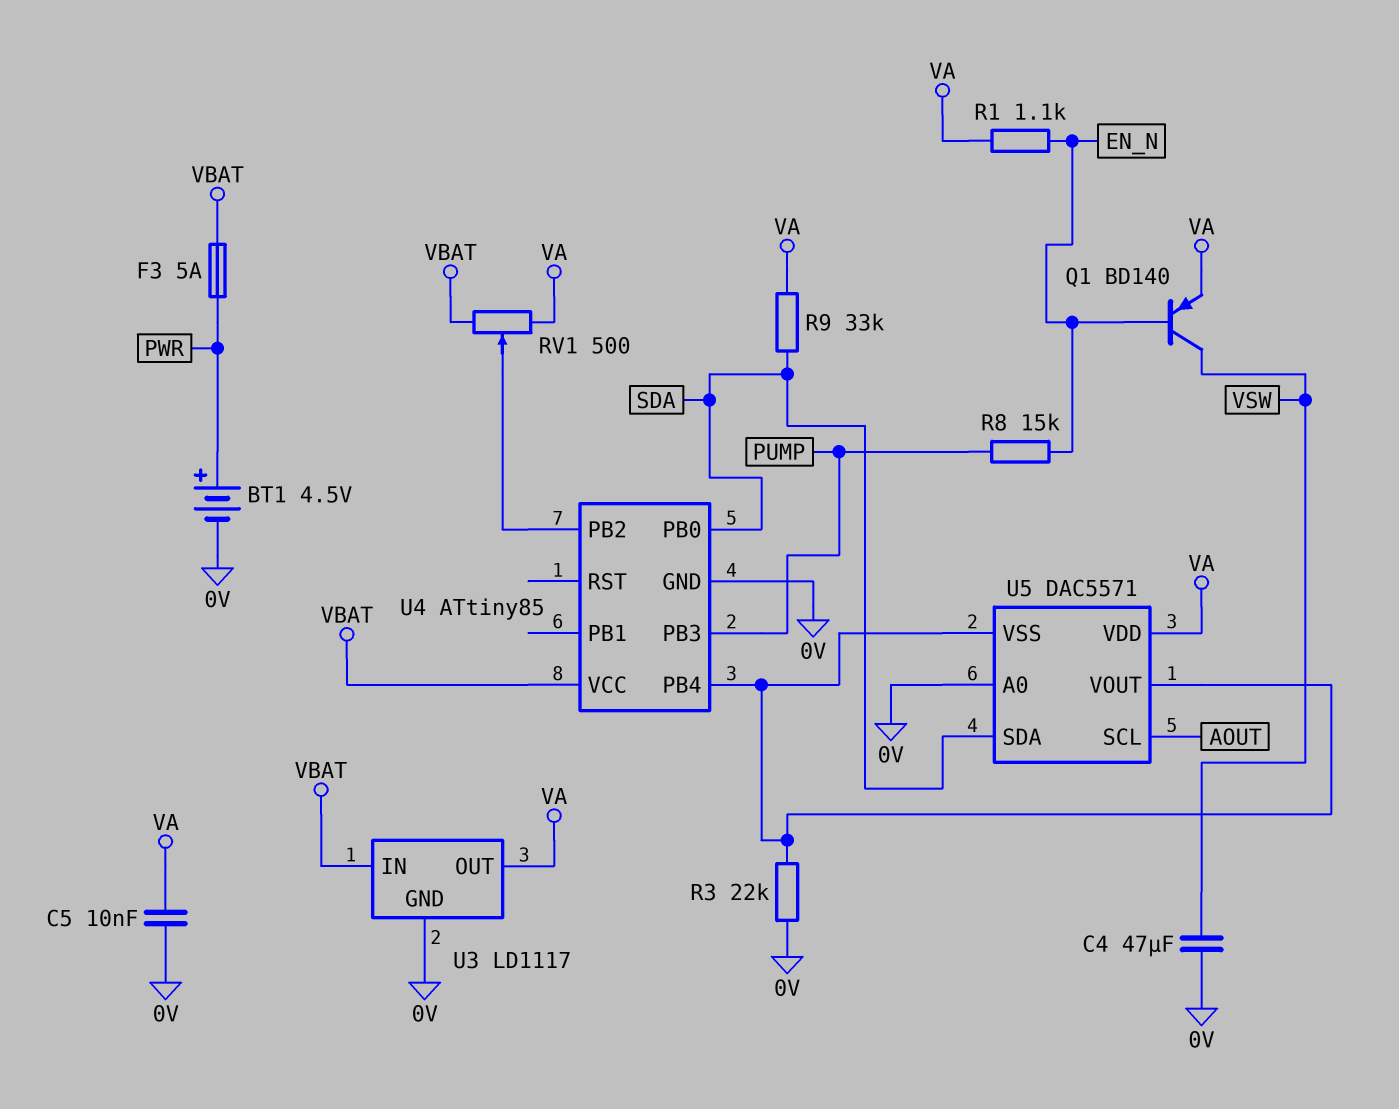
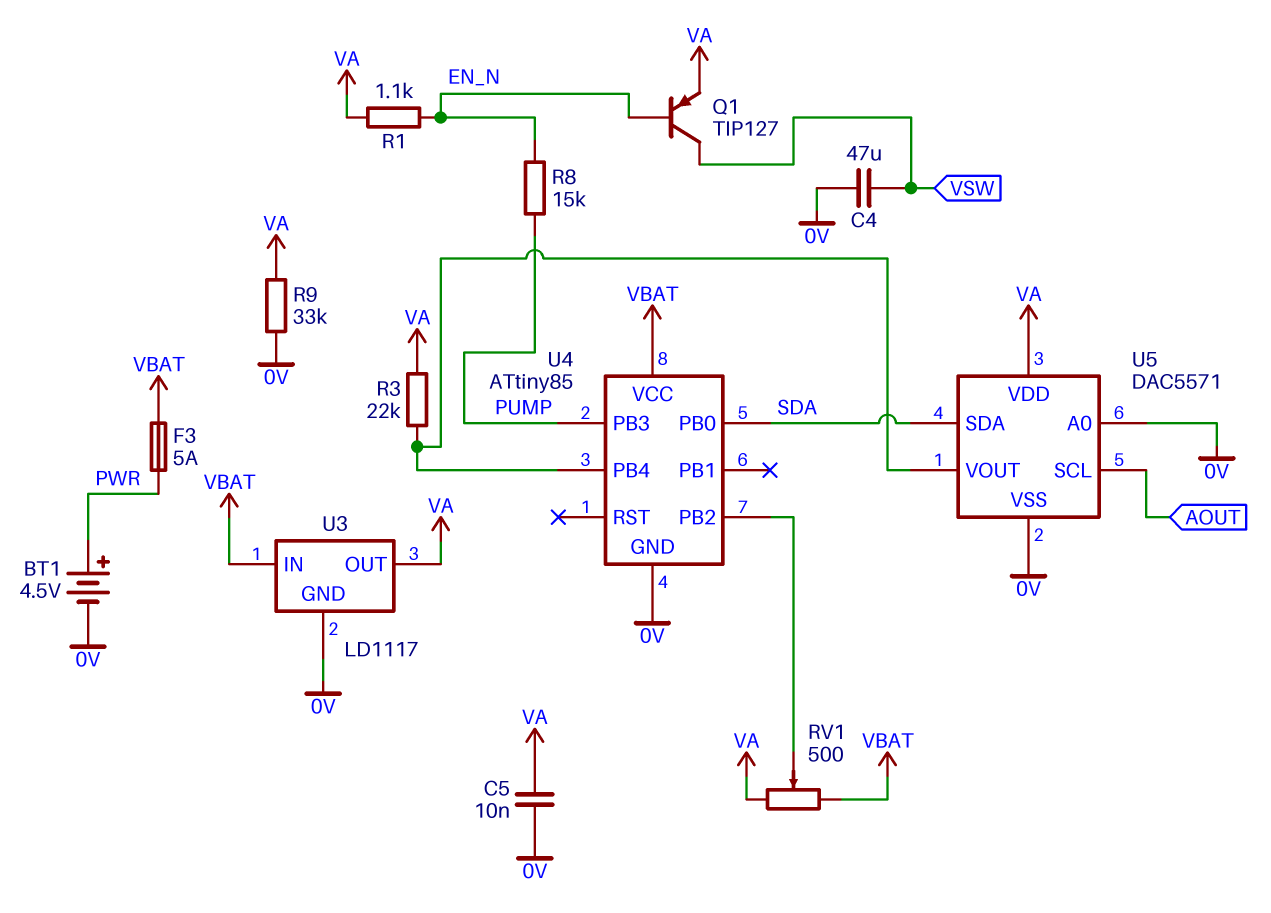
Q1: PNP BD140 (B EN_N, C VSW, E VA) -> PNP TIP127 (B EN_N, C VSW, E VA)
R3: 22k (0V, U4/PB4) -> 22k (U4/PB4, VA)
R9: 33k (SDA, VA) -> 33k (0V, VA)
U5 pin VSS: U4/PB4 -> 0V

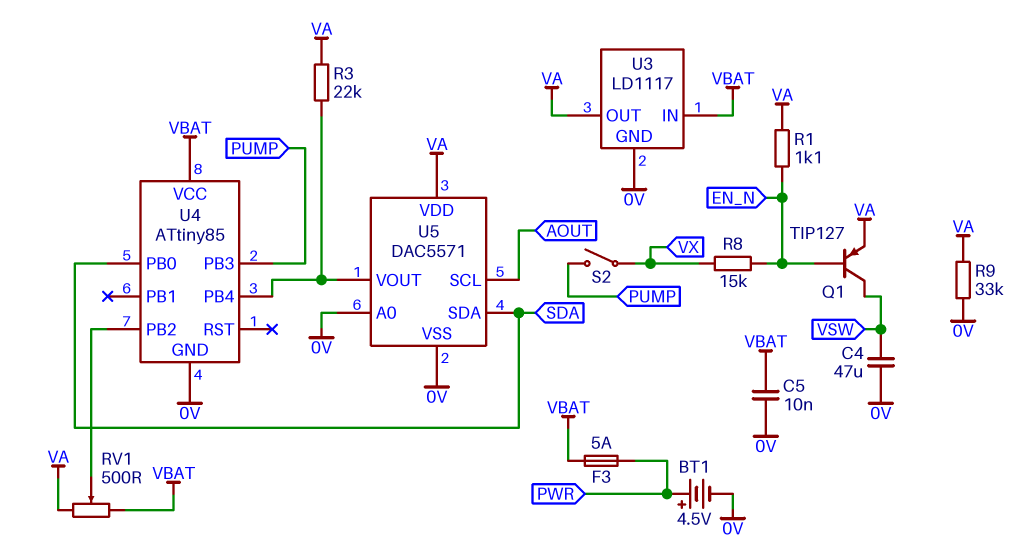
C5: 10nF (0V, VA) -> 10nF (0V, VBAT)
R8: 15k (EN_N, PUMP) -> 15k (EN_N, VX)
S2: none -> switch (PUMP, VX)

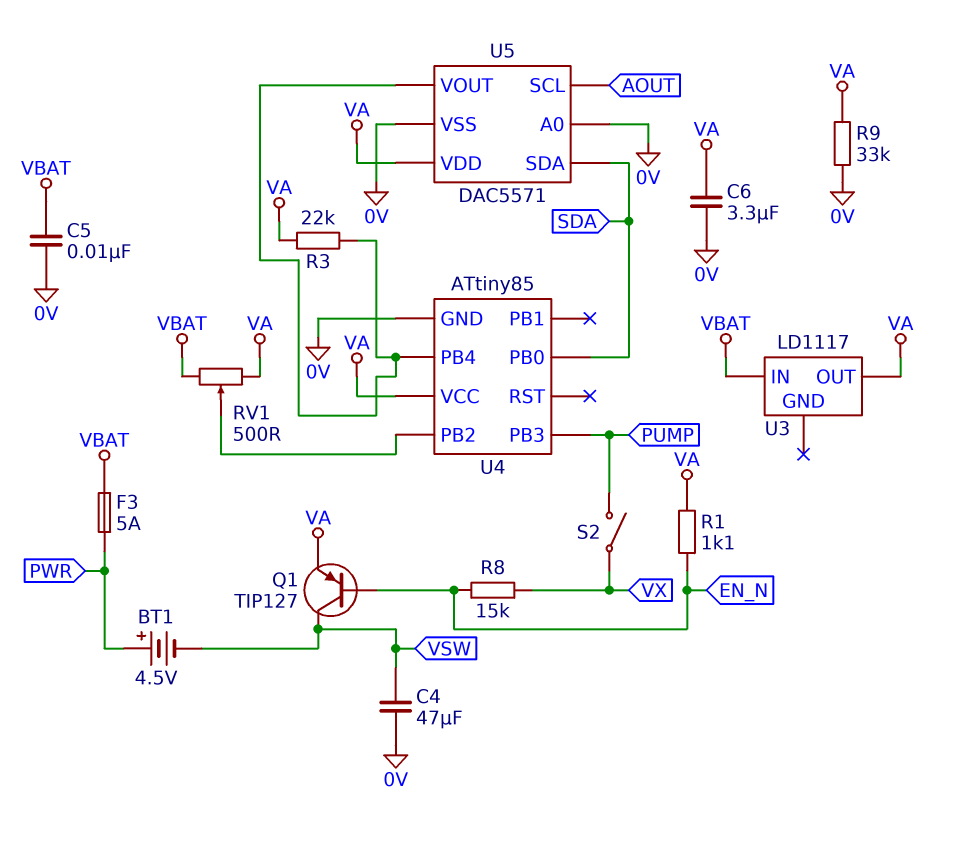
BT1: 4.5V (plus PWR, minus 0V) -> 4.5V (plus PWR, minus VSW)
C6: none -> 3.3uF (0V, VA)
U3 pin GND: 0V -> none
U4 pin VCC: VBAT -> VA

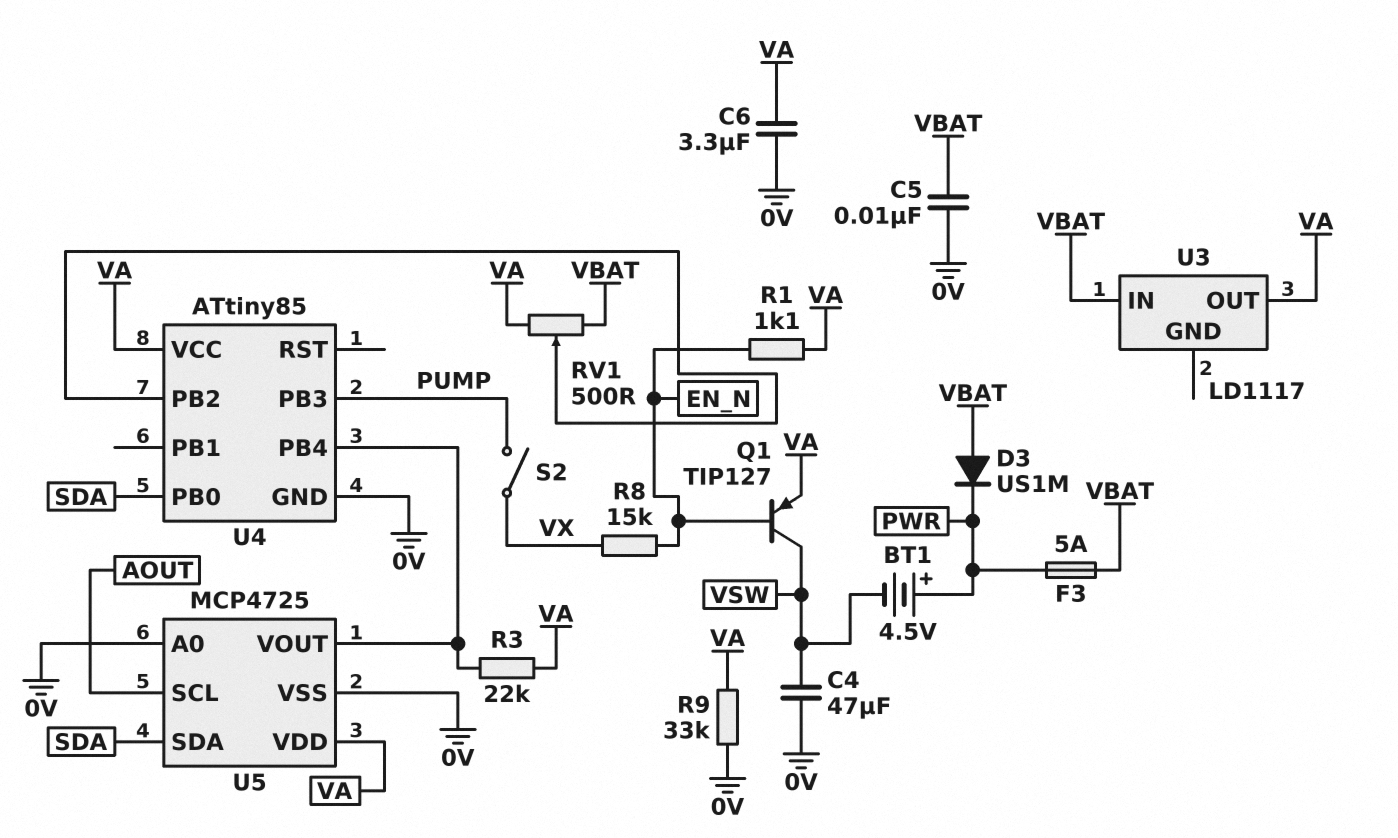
D3: none -> diode US1M (A VBAT, K PWR)
U5: DAC5571 -> MCP4725

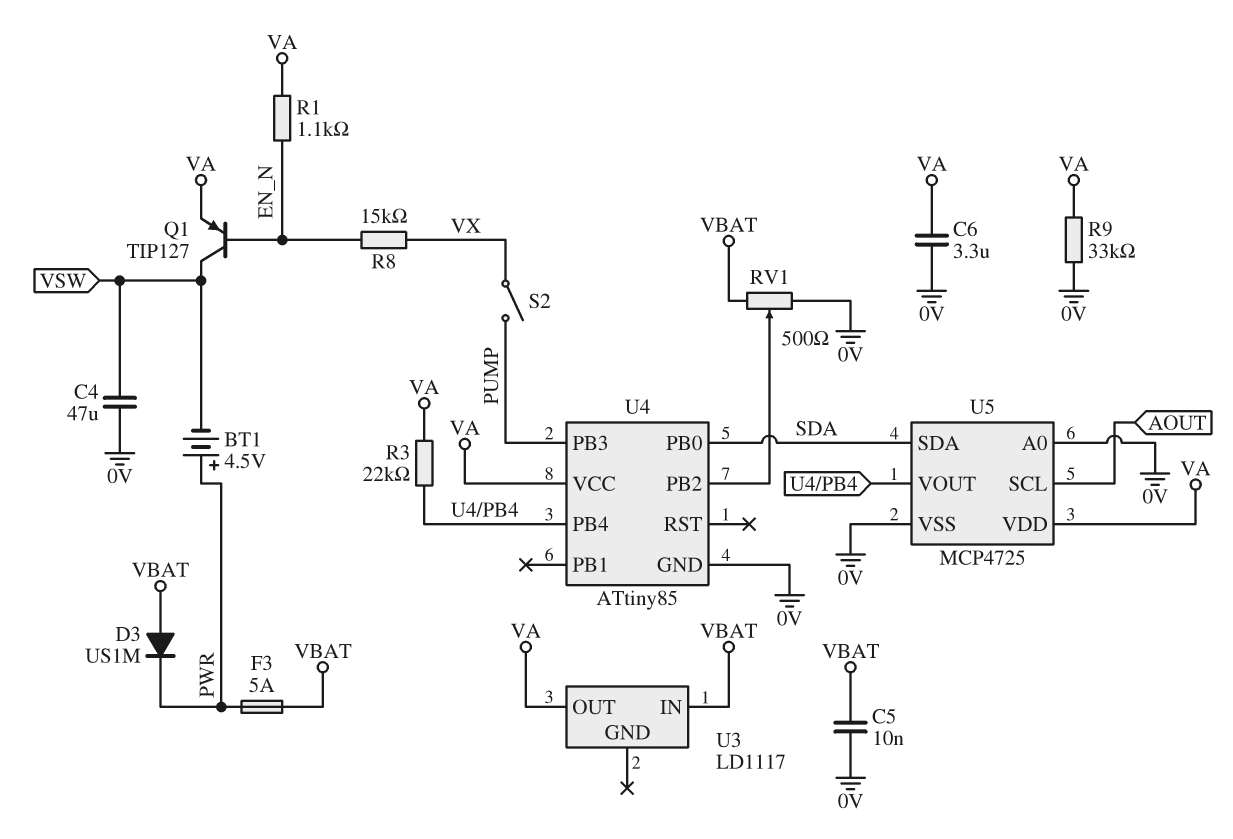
RV1: 500 (VA, VBAT, wiper U4/PB2) -> 500 (0V, VBAT, wiper U4/PB2)

